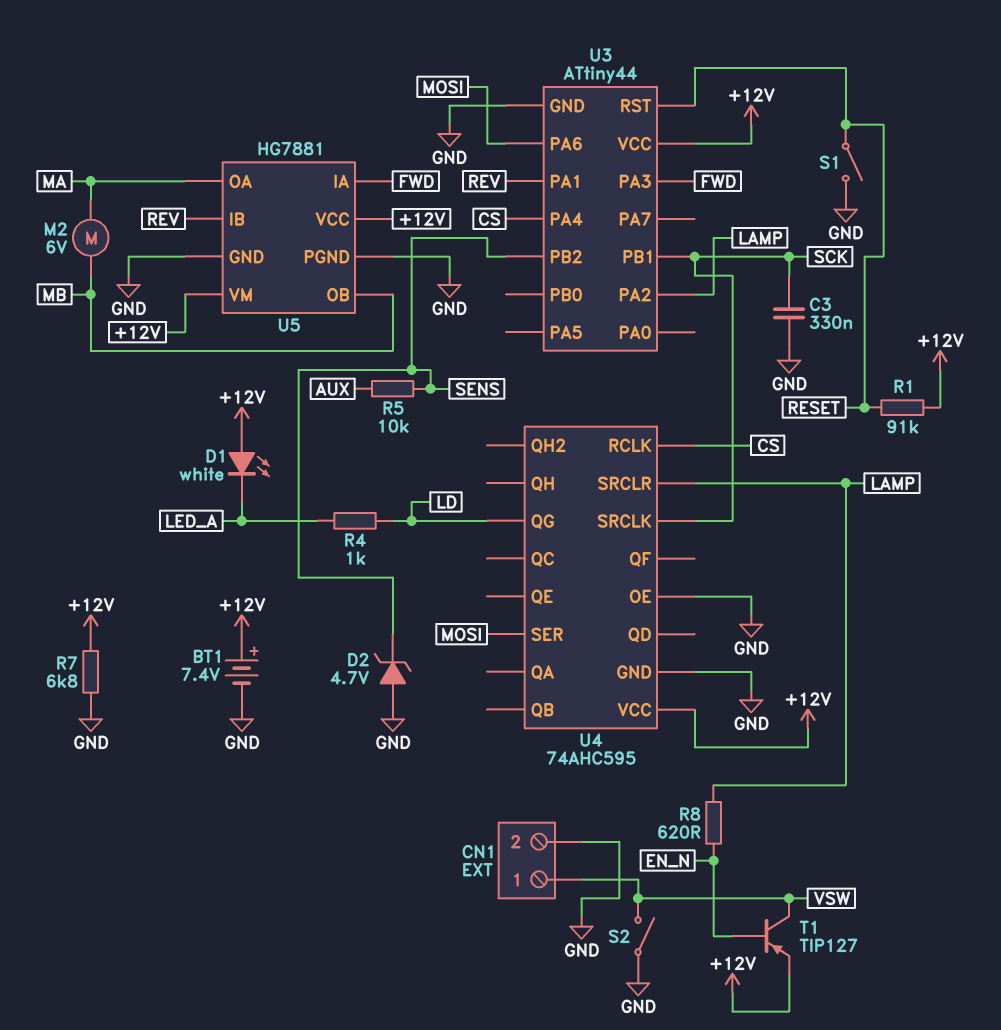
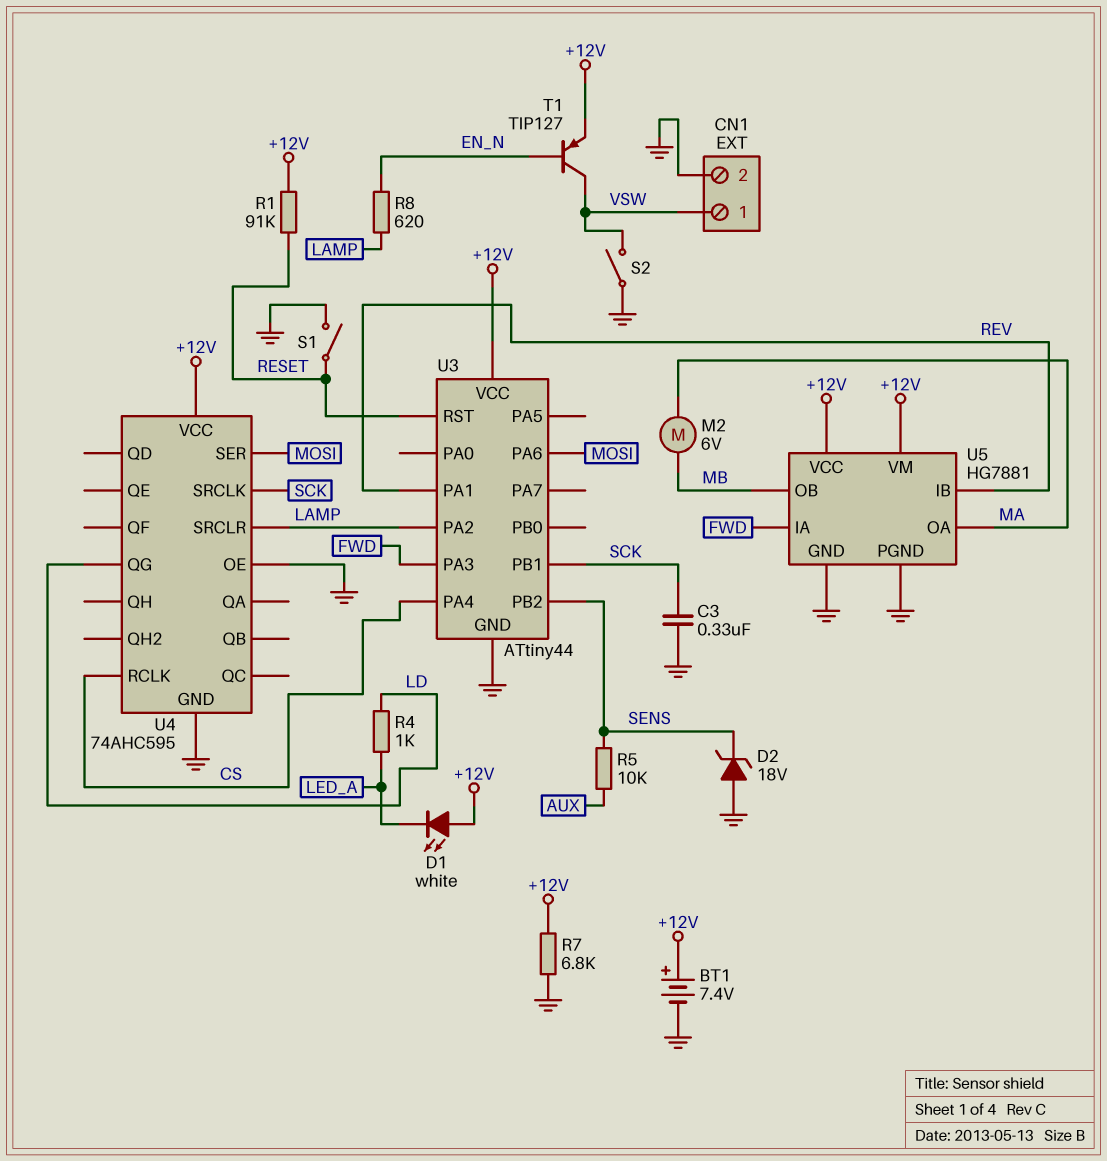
D2: zener 4.7V (A GND, K SENS) -> zener 18V (A GND, K SENS)

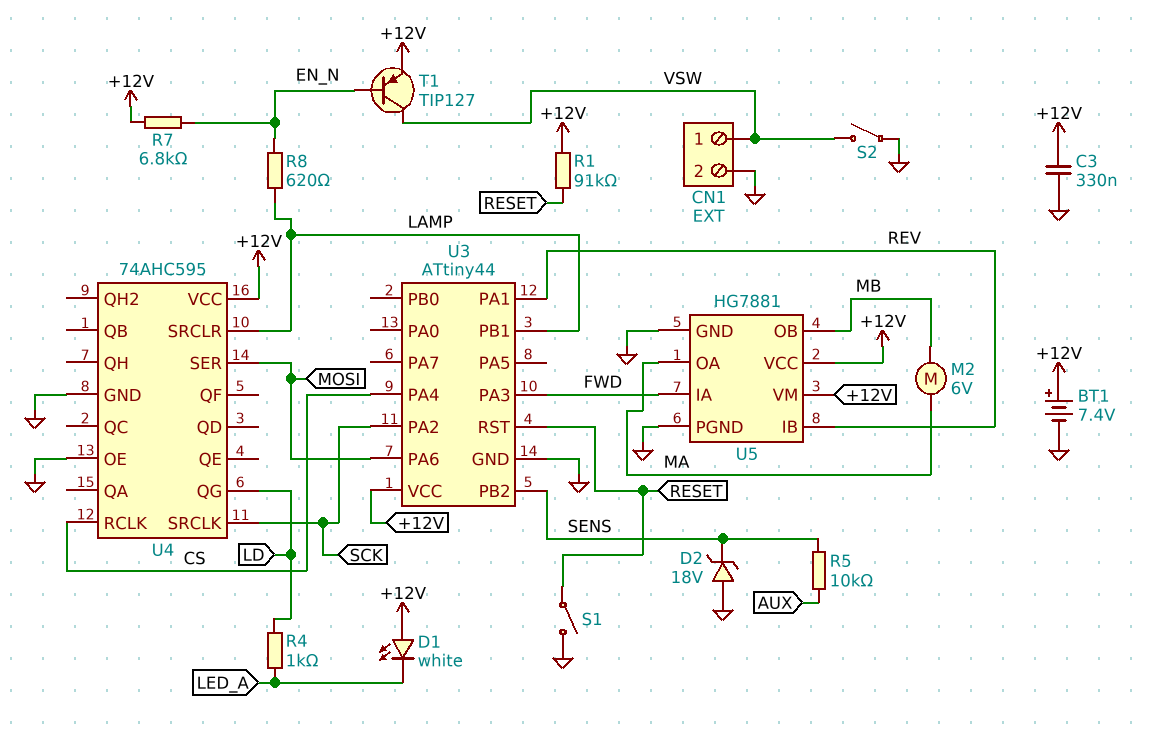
C3: 330nF (GND, SCK) -> 330nF (+12V, GND)
R7: 6.8k (+12V, GND) -> 6.8k (+12V, EN_N)
U3 pin PA2: LAMP -> SCK
U3 pin PB1: SCK -> LAMP

